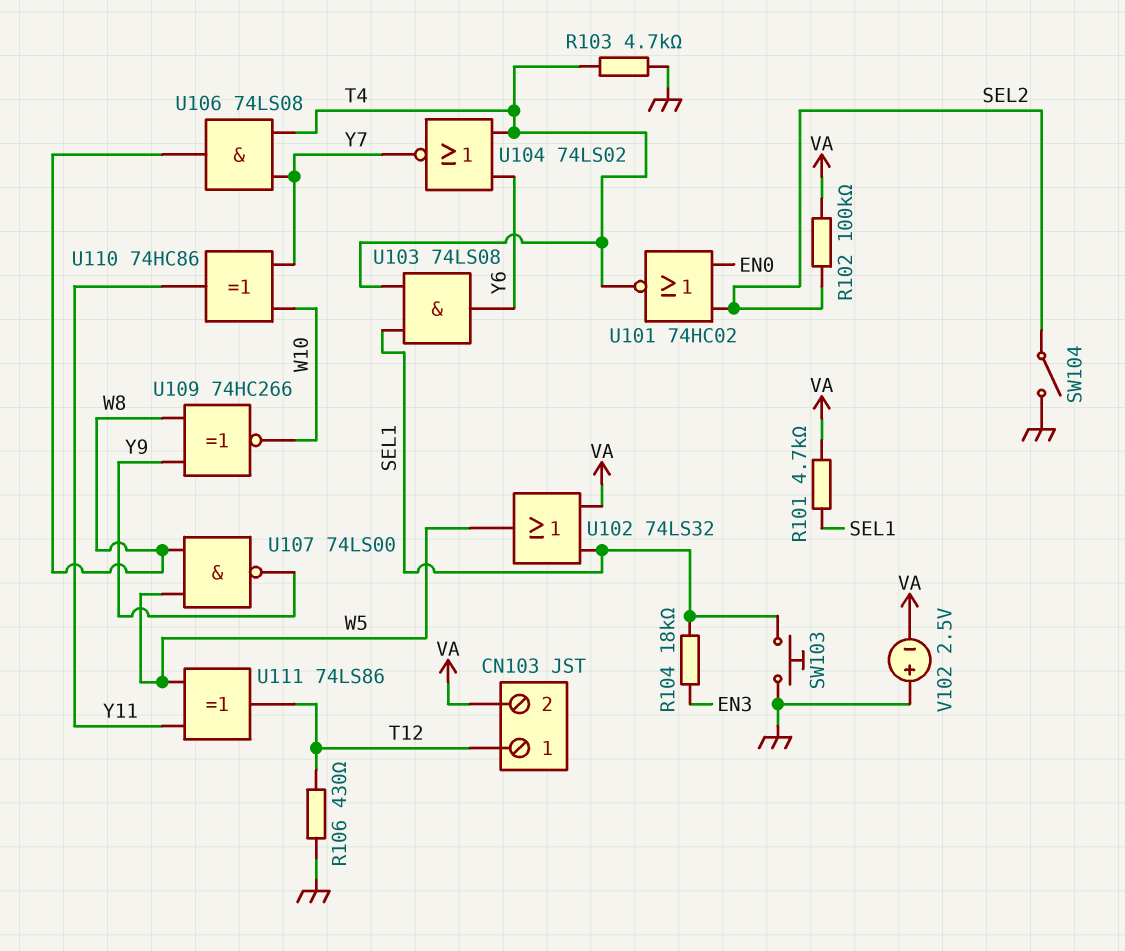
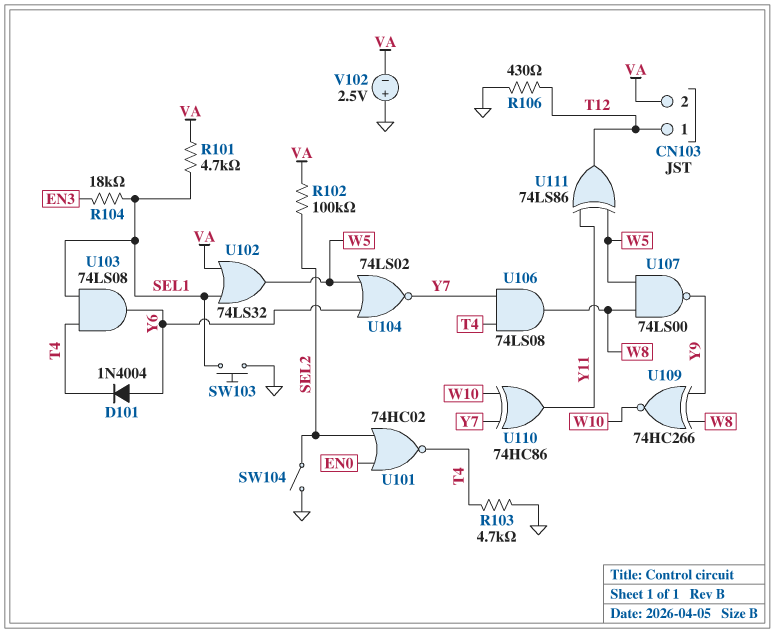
D101: none -> diode 1N4004 (A Y6, K T4)
U104: NOR 74LS02 (in T4, in Y6, out Y7) -> NOR 74LS02 (in W5, in Y6, out Y7)

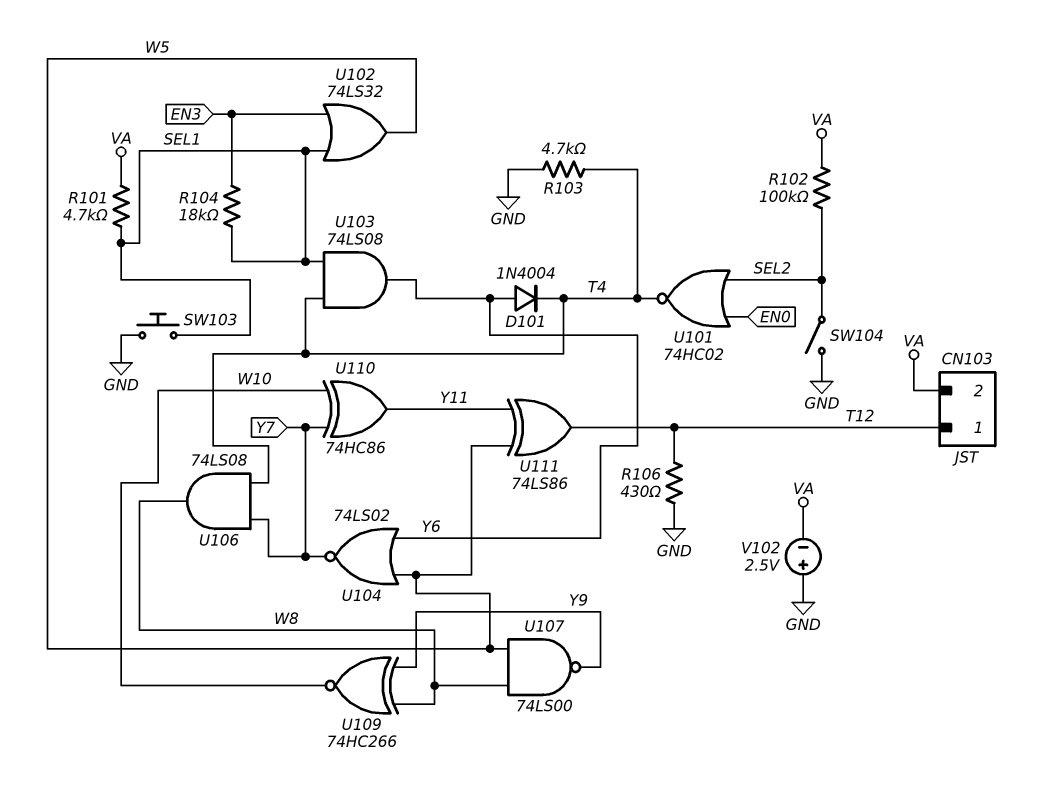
U102: OR 74LS32 (in SEL1, in VA, out W5) -> OR 74LS32 (in EN3, in SEL1, out W5)

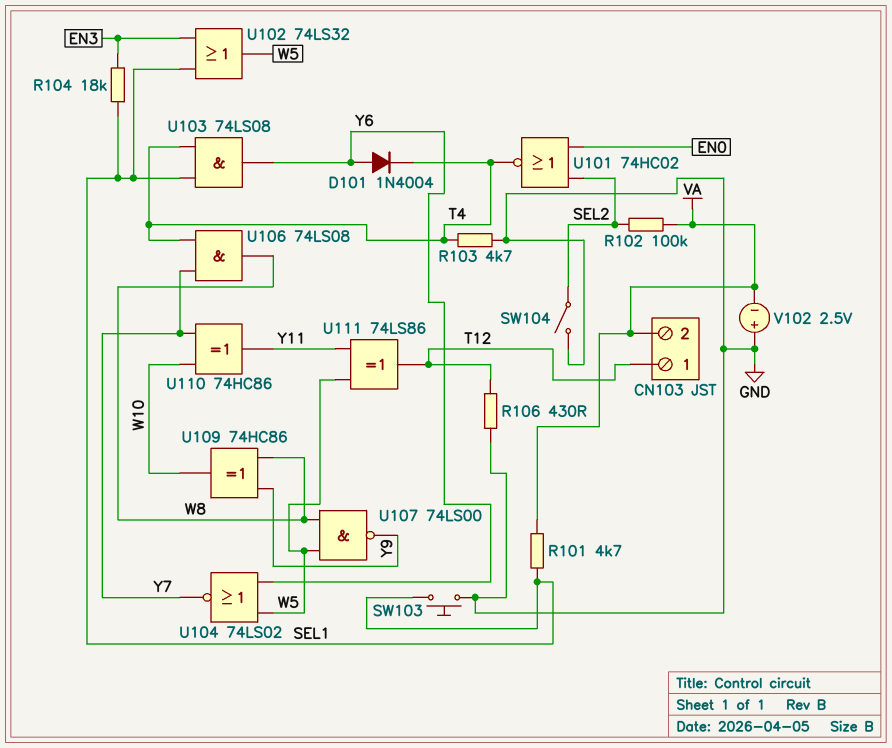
U109: XNOR 74HC266 (in W8, in Y9, out W10) -> XOR 74HC86 (in W8, in Y9, out W10)

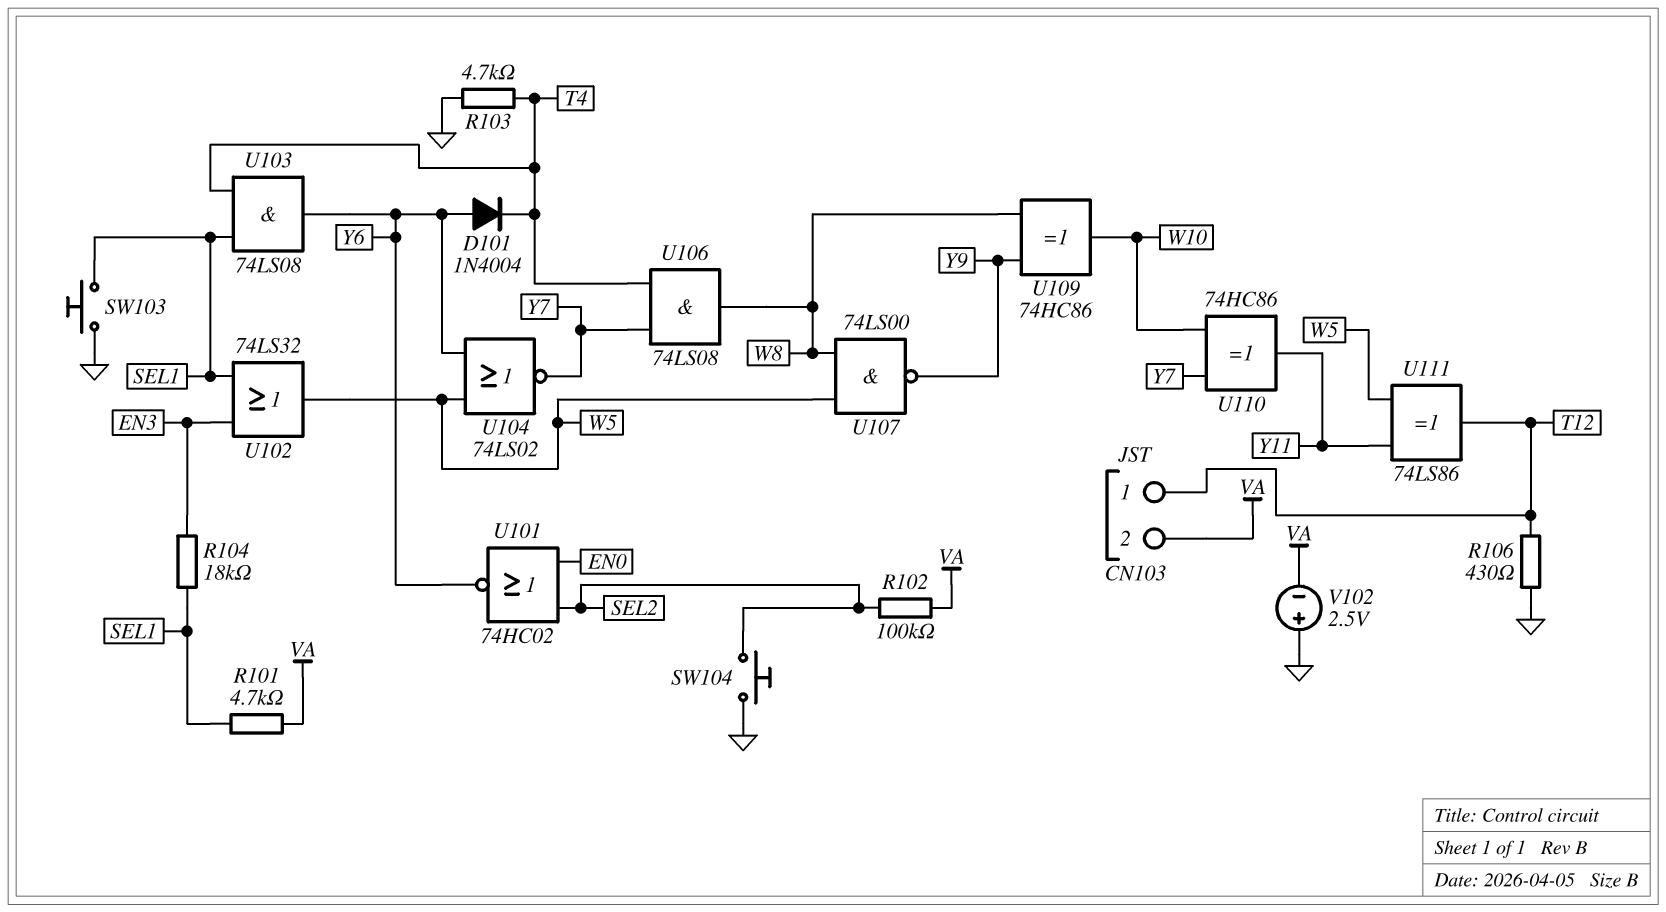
SW104: switch (GND, SEL2) -> button (GND, SEL2)
U101: NOR 74HC02 (in EN0, in SEL2, out T4) -> NOR 74HC02 (in EN0, in SEL2, out Y6)

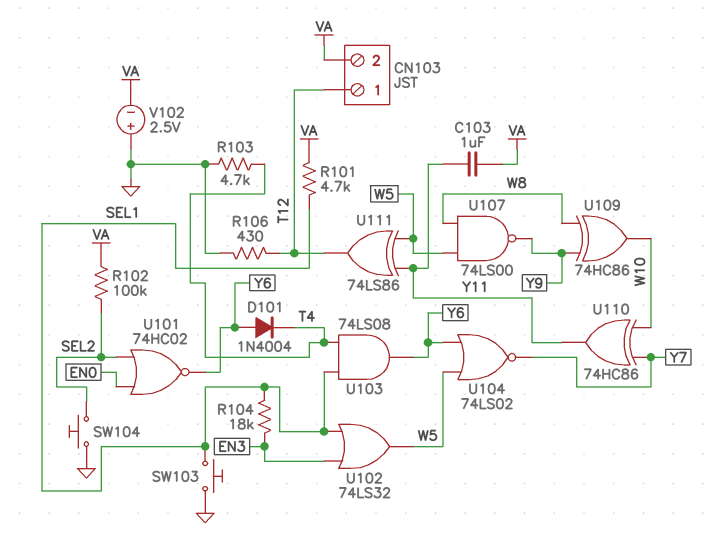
C103: none -> 1uF (VA, Y11)
U106: AND 74LS08 (in T4, in Y7, out W8) -> none

